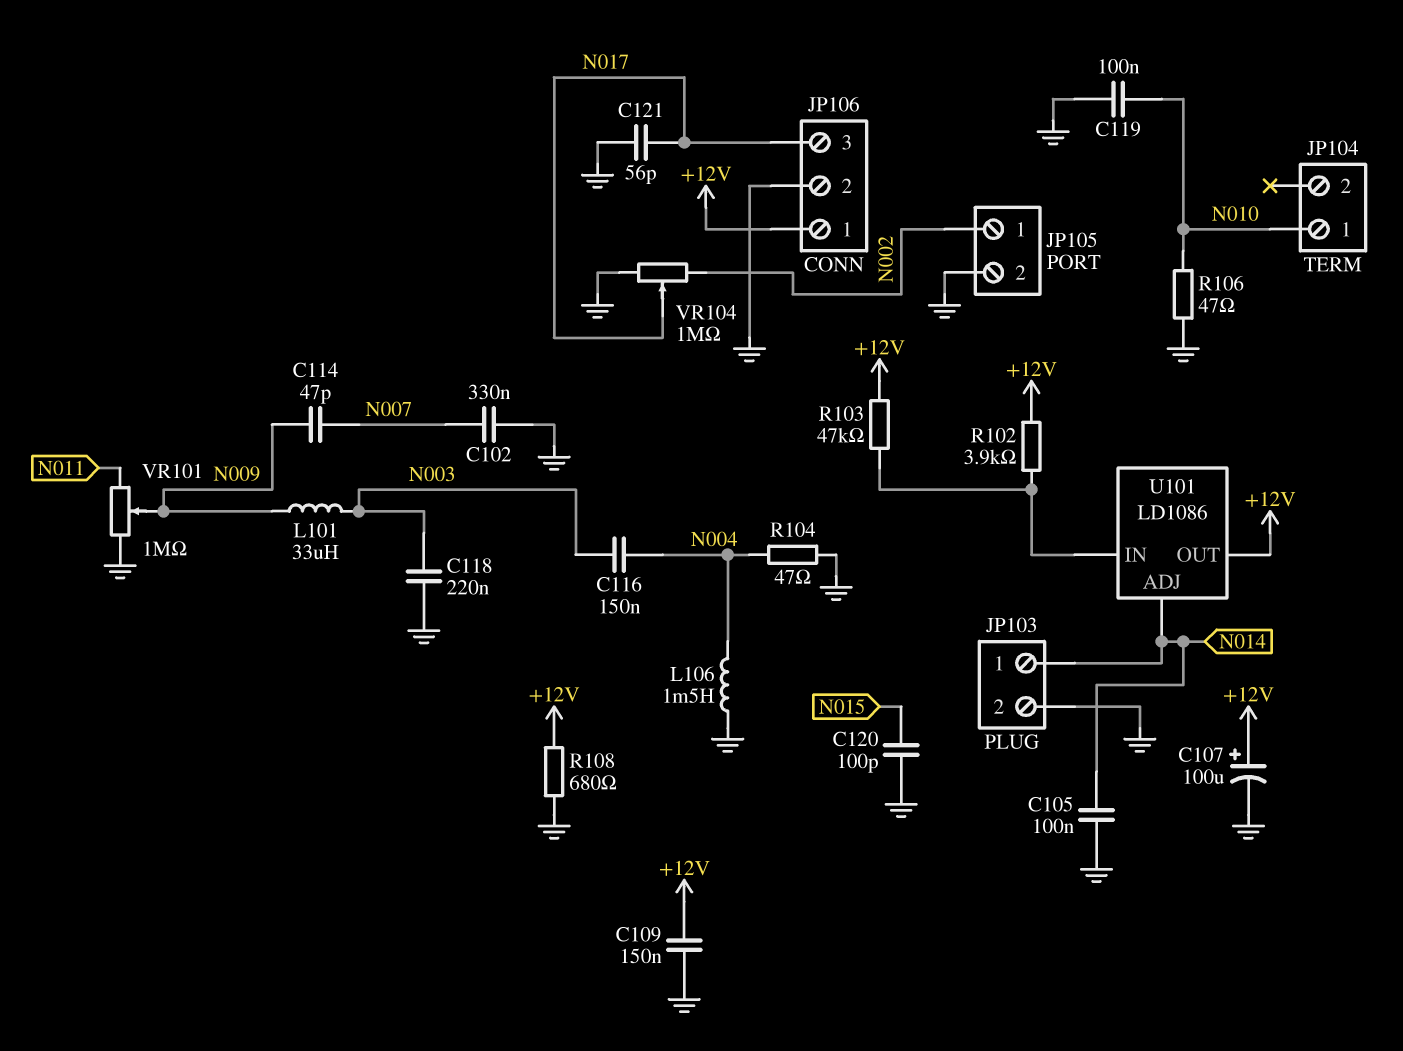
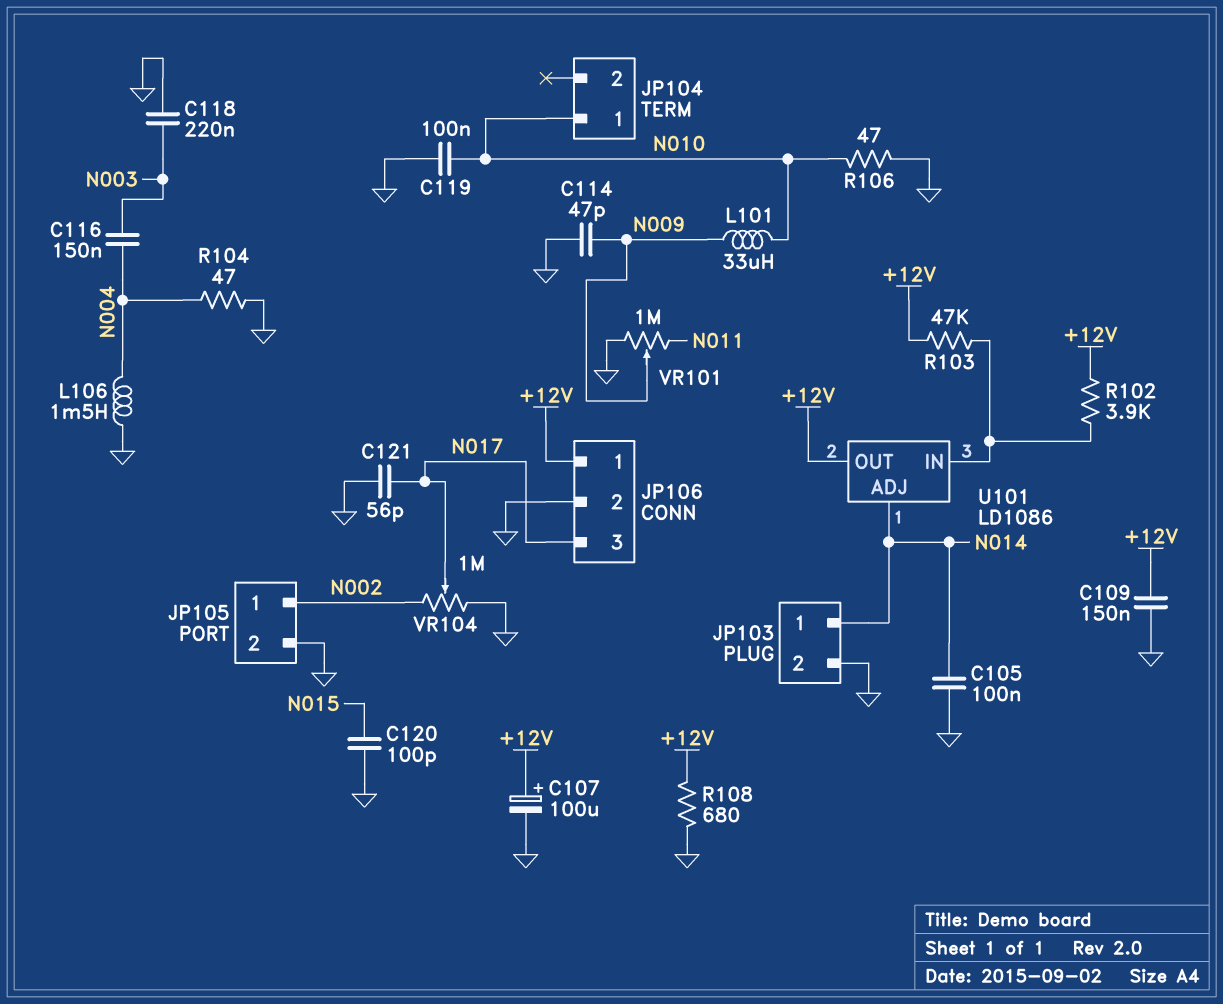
C102: 330nF (GND, N007) -> none
C114: 47pF (N007, N009) -> 47pF (GND, N009)
L101: 33uH (N003, N009) -> 33uH (N009, N010)

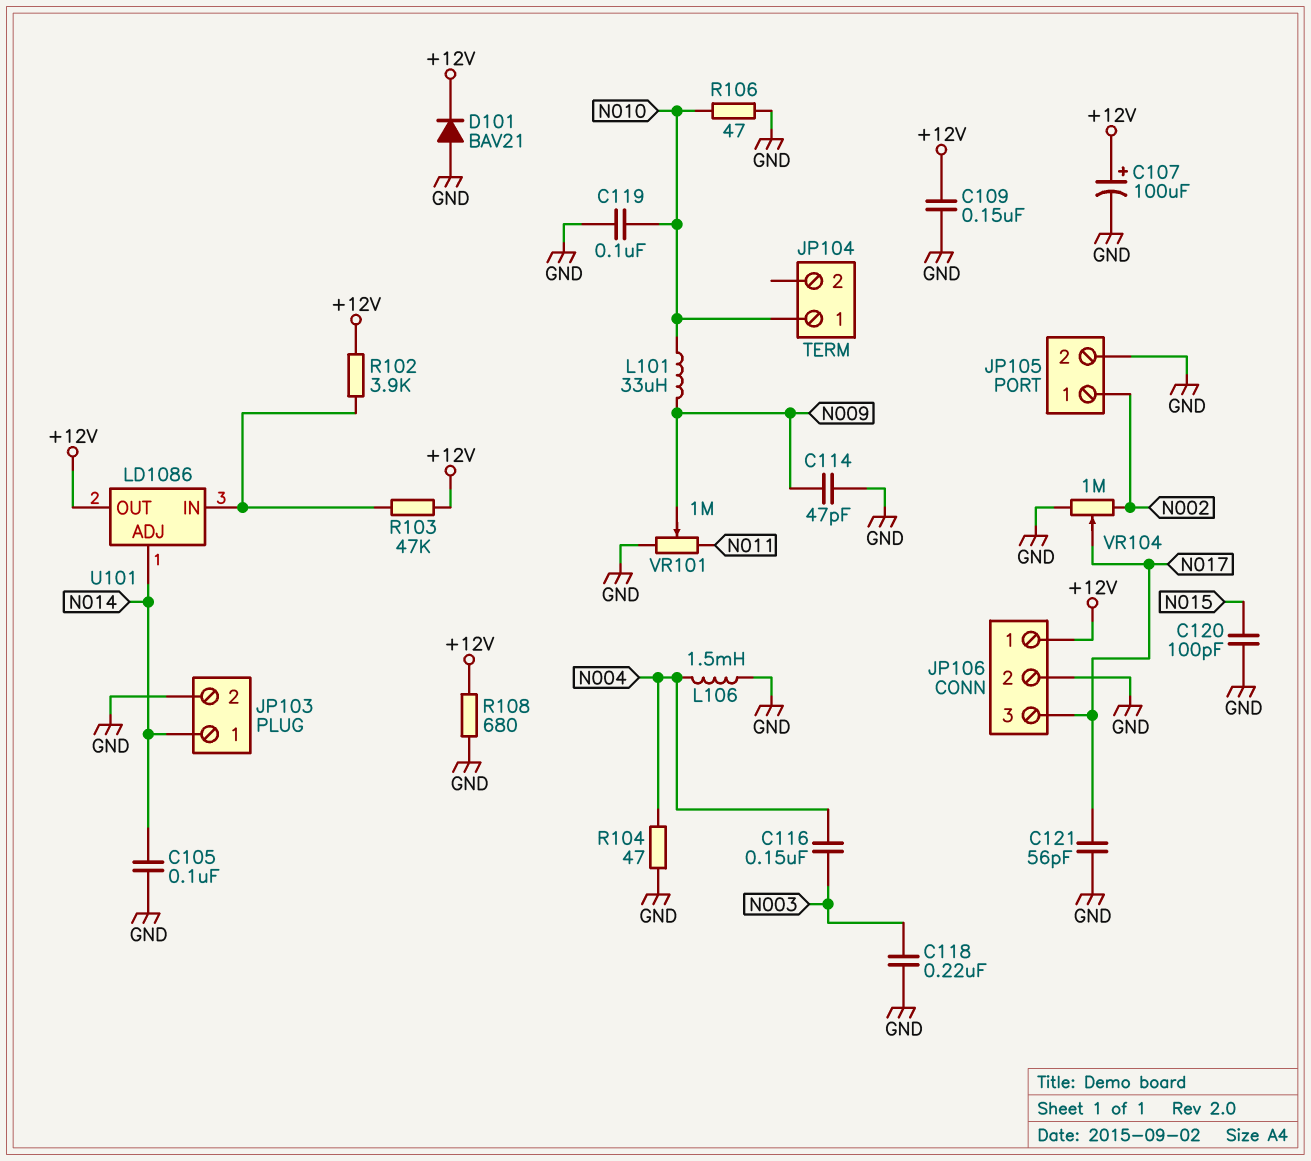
D101: none -> diode BAV21 (A GND, K +12V)

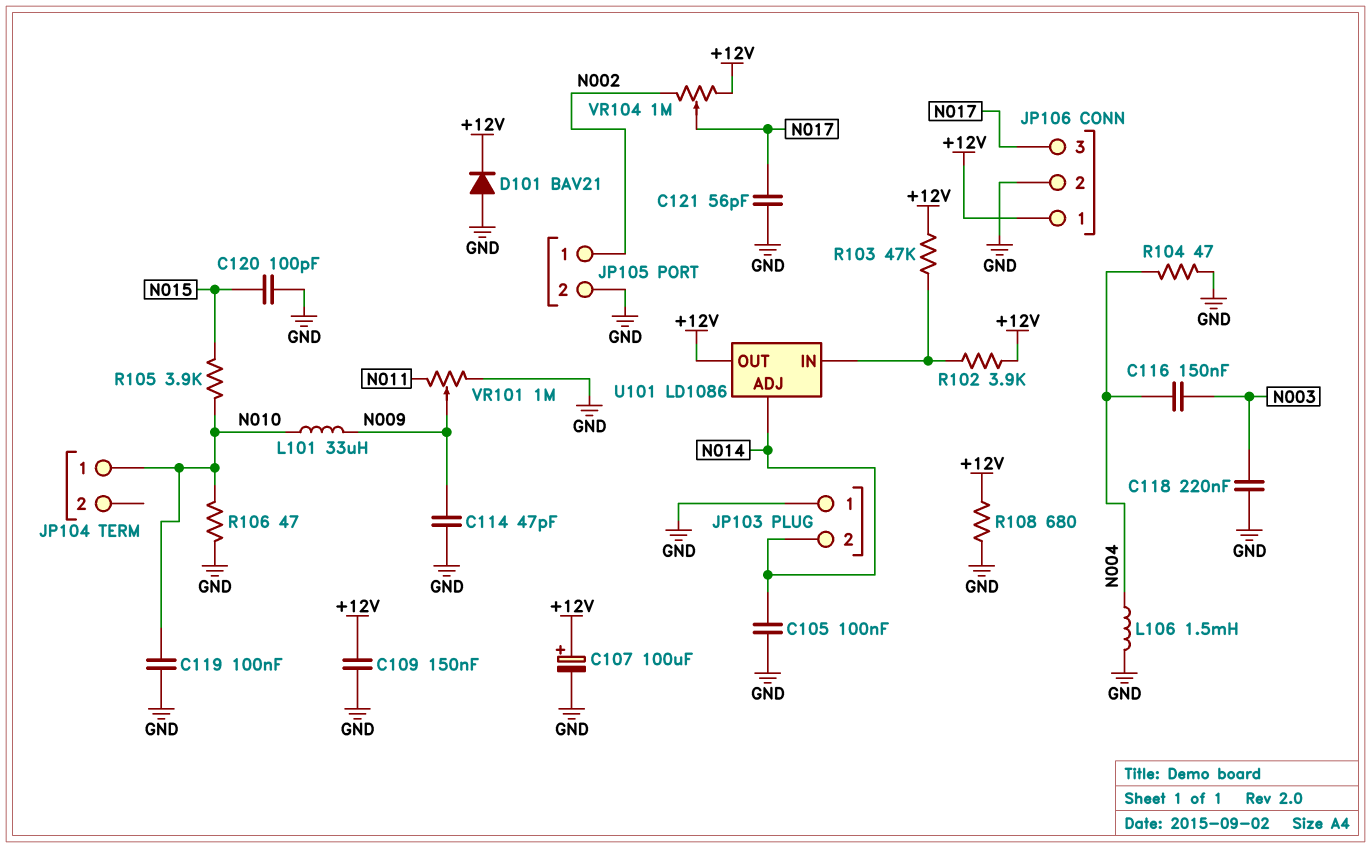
JP103 pin 1: N014 -> GND
JP103 pin 2: GND -> N014
R105: none -> 3.9k (N010, N015)
VR104: 1M (GND, N002, wiper N017) -> 1M (+12V, N002, wiper N017)

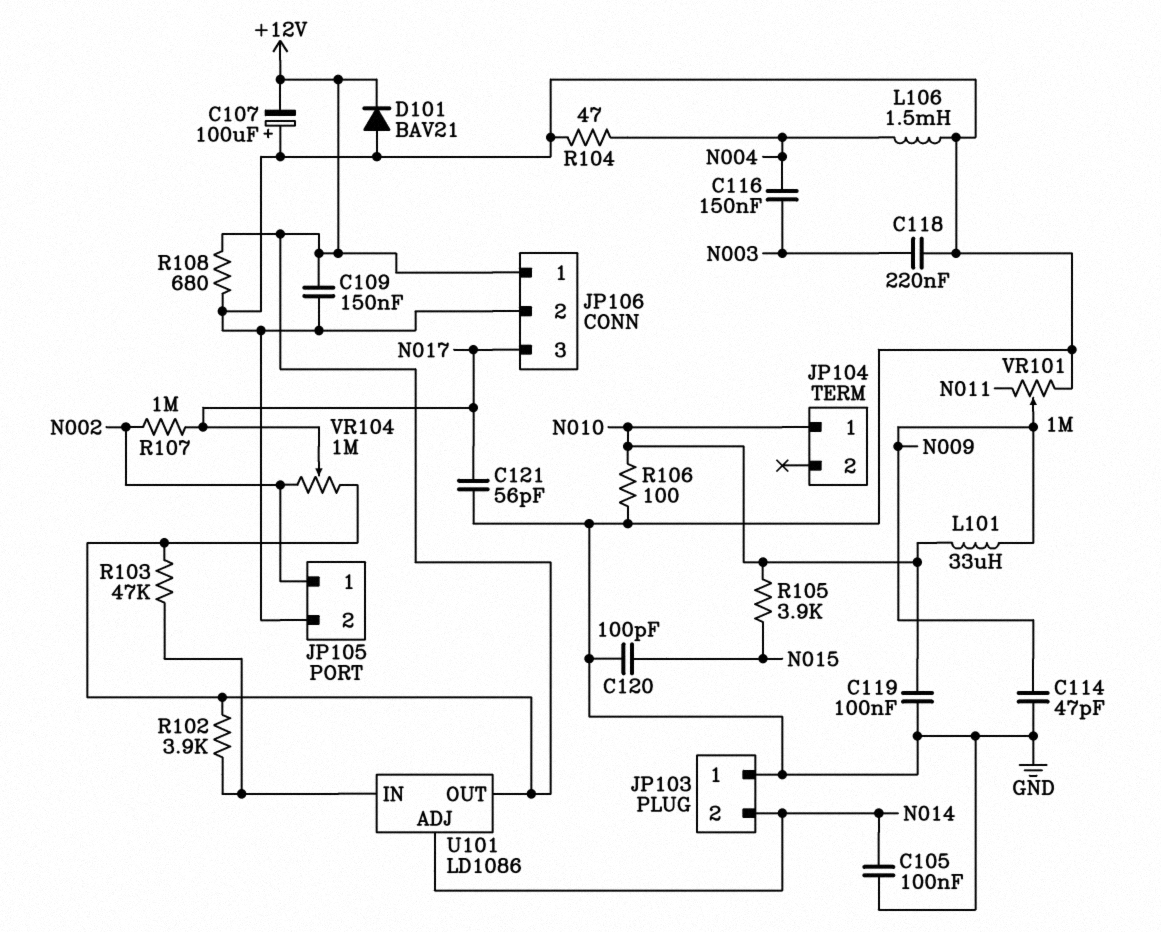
C107: 100uF (plus +12V, minus GND) -> 100uF (plus GND, minus +12V)
R106: 47 (GND, N010) -> 100 (GND, N010)
R107: none -> 1M (N002, N017)

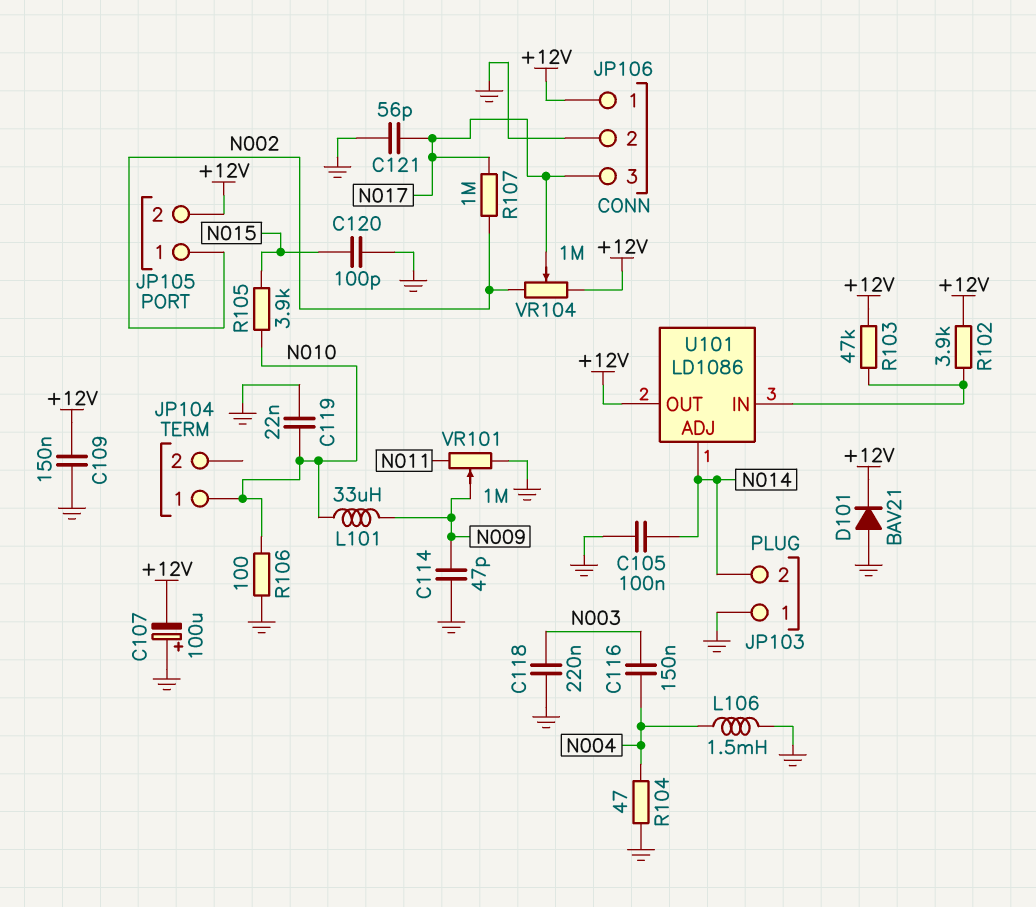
C119: 100nF (GND, N010) -> 22nF (GND, N010)
JP105 pin 2: GND -> +12V
R108: 680 (+12V, GND) -> none

